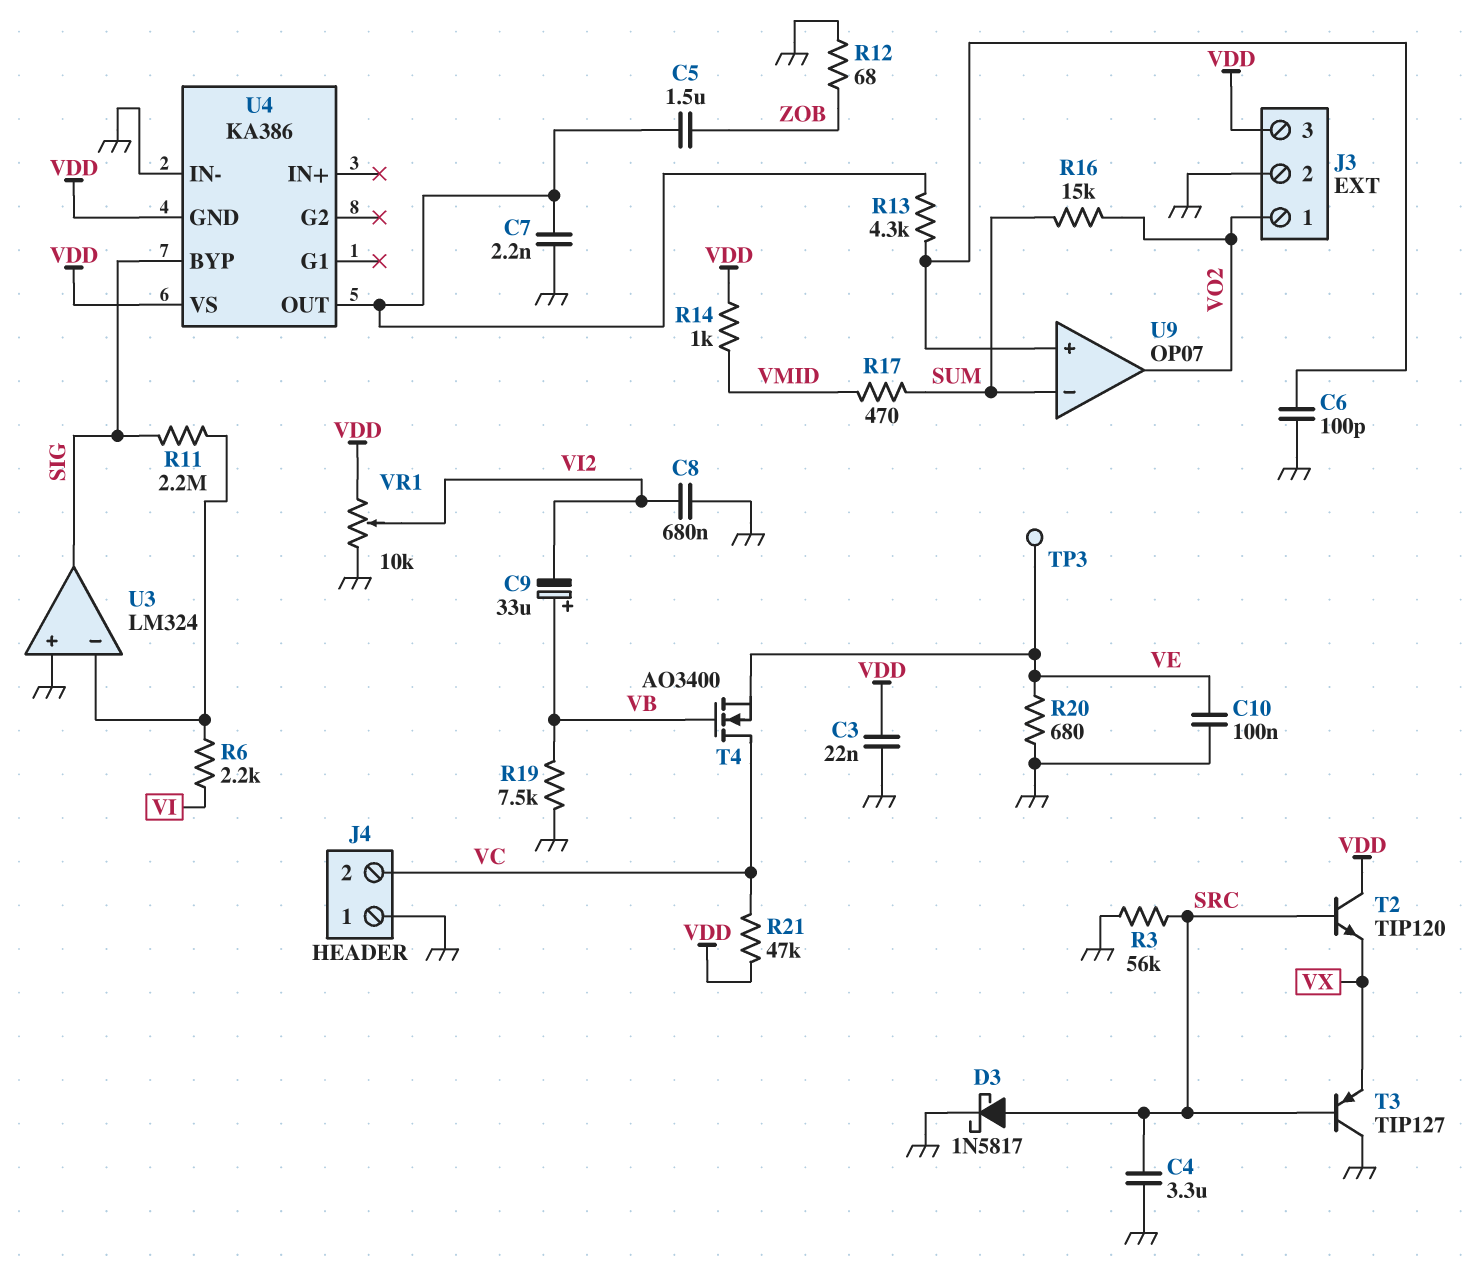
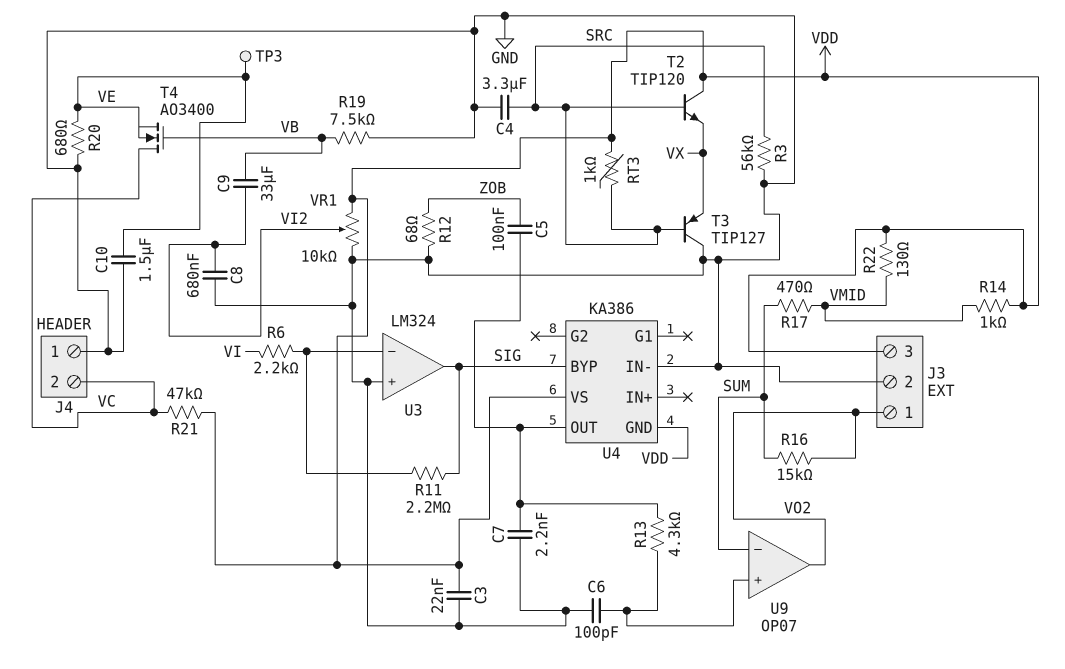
C5: 1.5uF (U4/OUT, ZOB) -> 100nF (U4/OUT, ZOB)
C9: 33uF (plus VB, minus VI2) -> 33uF (VB, VI2)
C10: 100nF (GND, VE) -> 1.5uF (GND, VE)
D3: schottky 1N5817 (A SRC, K GND) -> none
R22: none -> 130 (VDD, VMID)
RT3: none -> 1k (SRC, VDD)

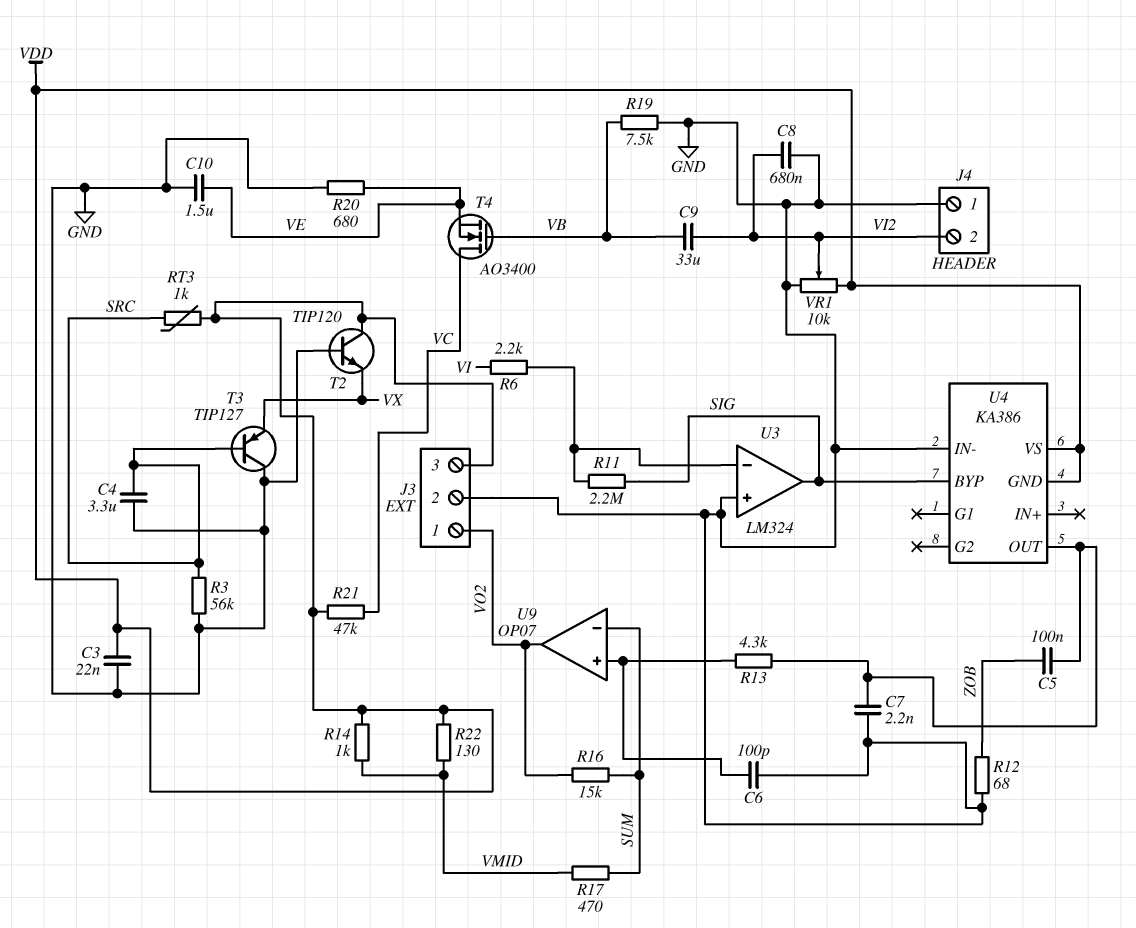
J4 pin 2: VC -> VI2
T2: NPN TIP120 (B SRC, C VDD, E VX) -> NPN TIP120 (B GND, C VDD, E VX)
TP3: test point (VE) -> none

